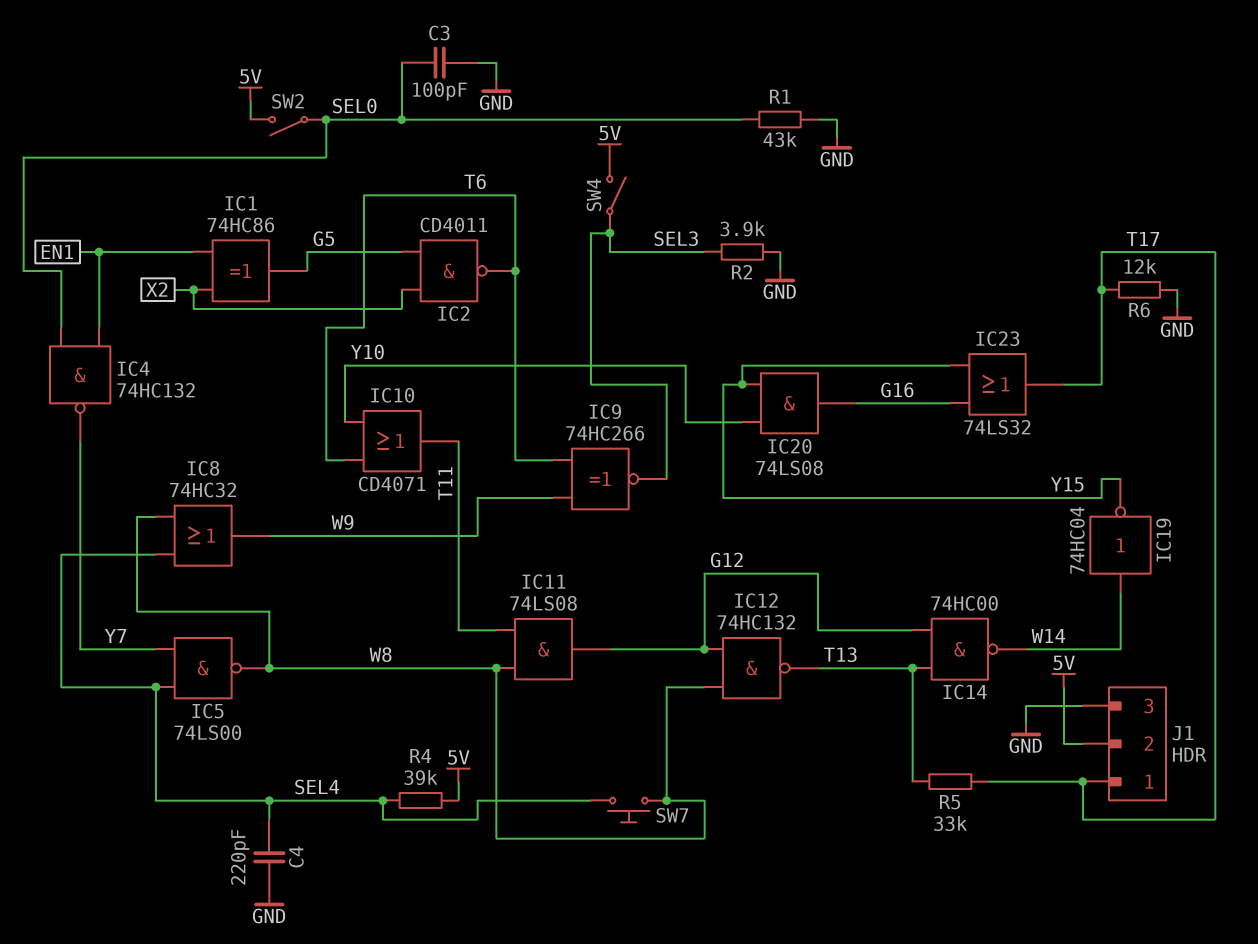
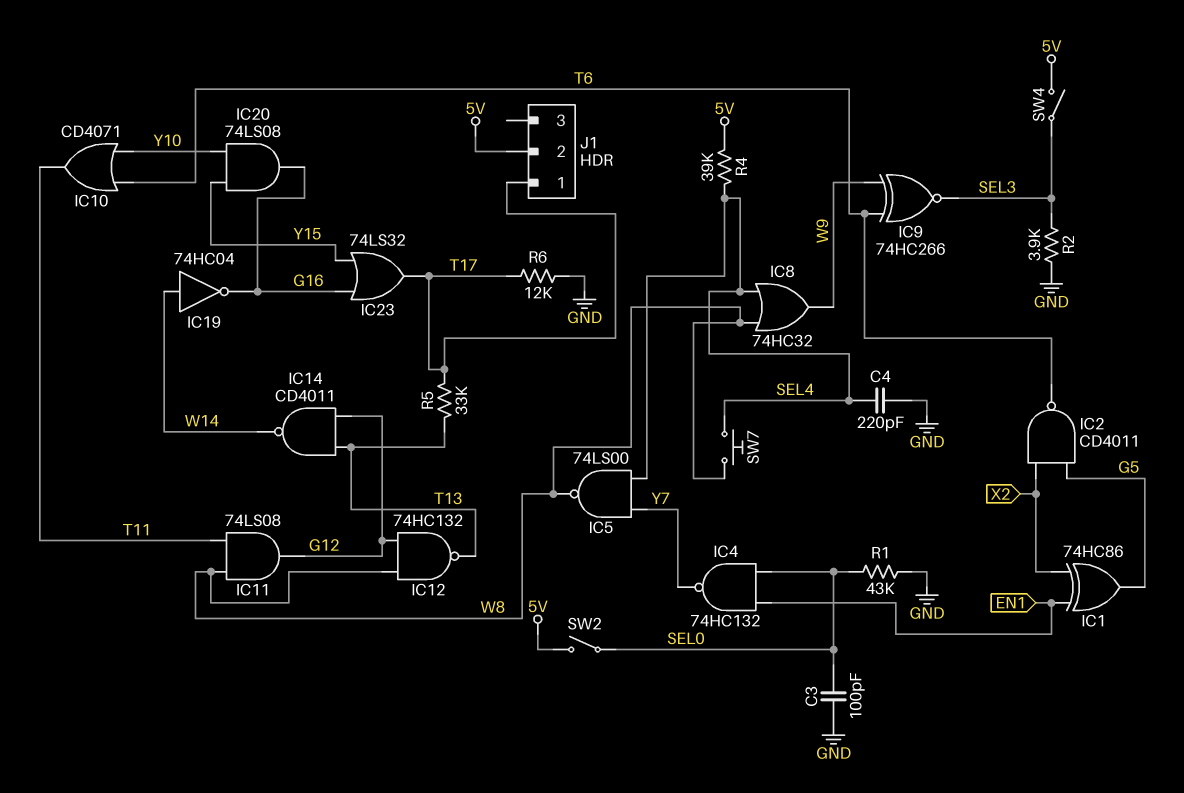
IC14: NAND 74HC00 (in G12, in T13, out W14) -> NAND CD4011 (in G12, in T13, out W14)
IC19: NOT 74HC04 (in W14, out Y15) -> NOT 74HC04 (in W14, out G16)
J1 pin 3: GND -> none

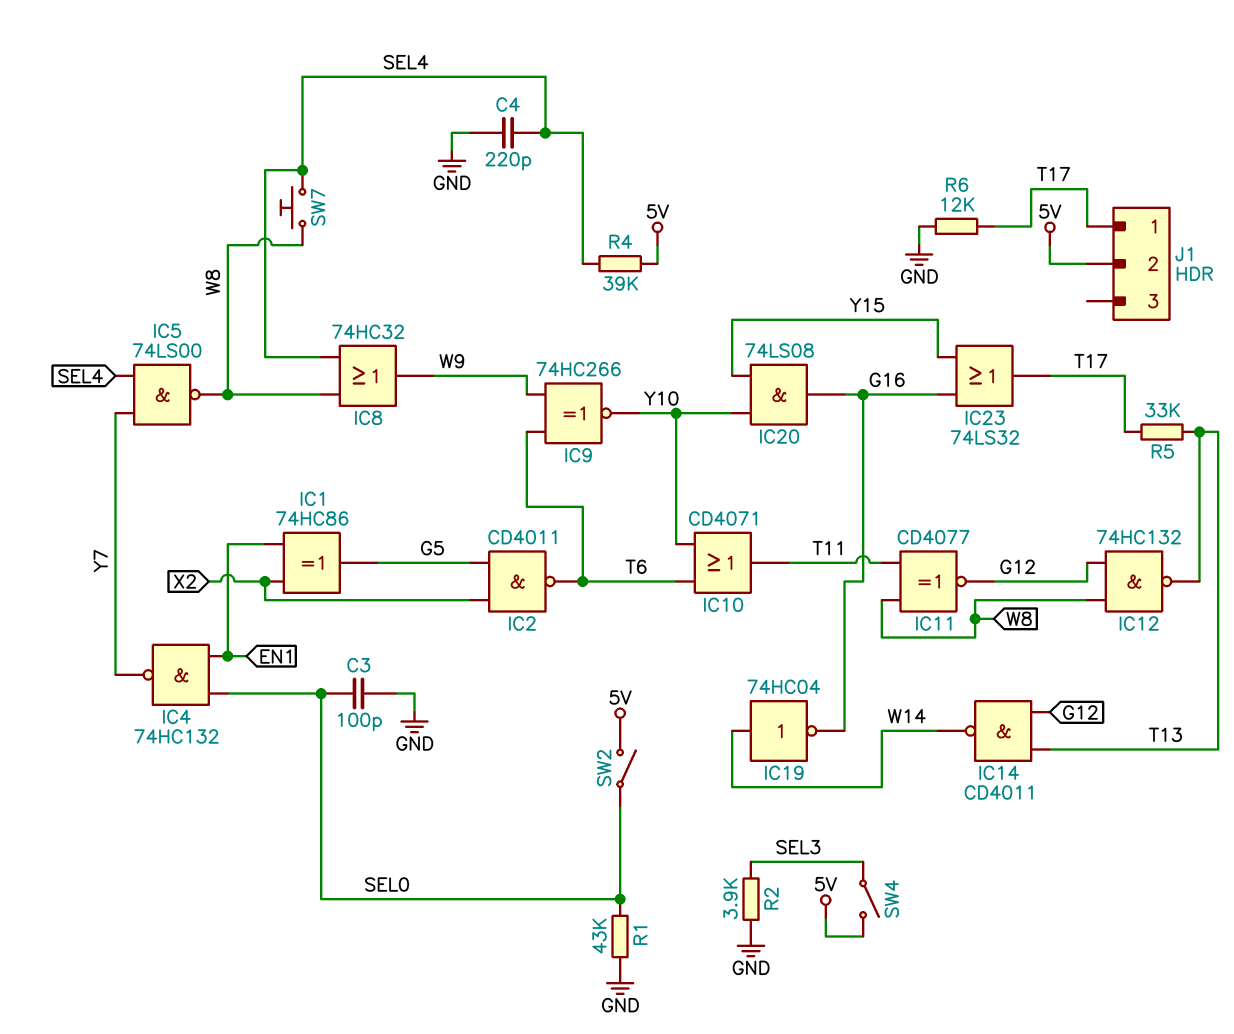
IC9: XNOR 74HC266 (in T6, in W9, out SEL3) -> XNOR 74HC266 (in T6, in W9, out Y10)
IC11: AND 74LS08 (in T11, in W8, out G12) -> XNOR CD4077 (in T11, in W8, out G12)

